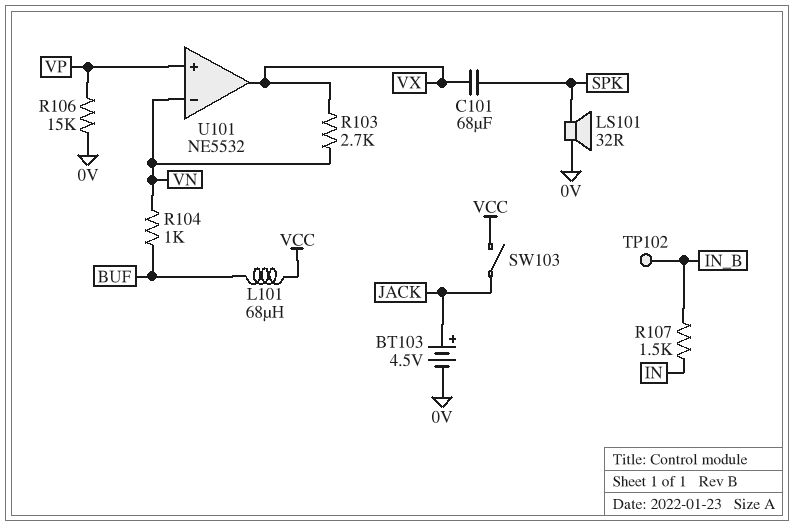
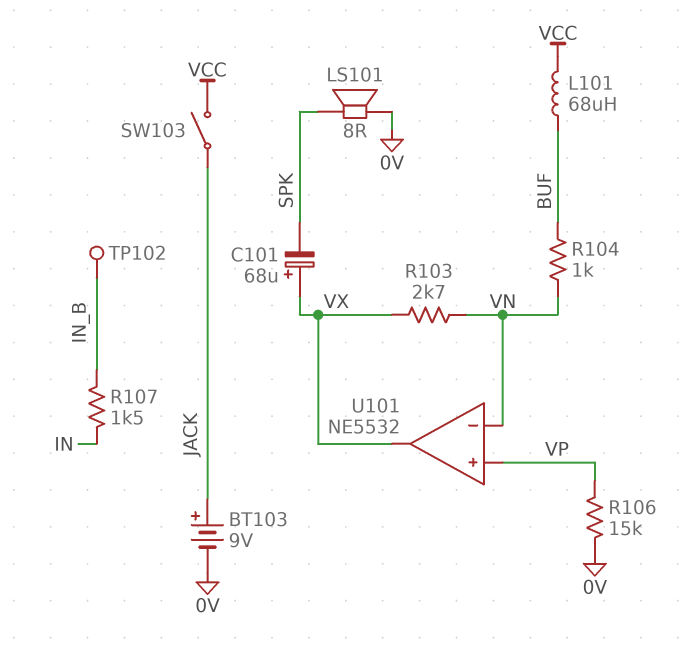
BT103: 4.5V (plus JACK, minus 0V) -> 9V (plus JACK, minus 0V)
C101: 68uF (SPK, VX) -> 68uF (plus VX, minus SPK)
LS101: speaker 32R (0V, SPK) -> speaker 8R (0V, SPK)

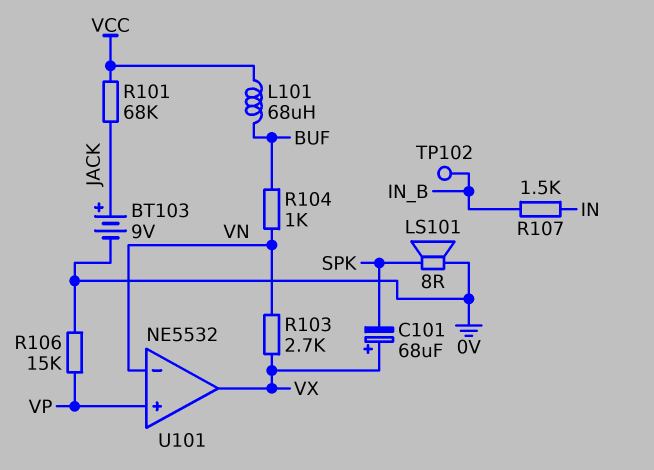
R101: none -> 68k (JACK, VCC)
SW103: switch (JACK, VCC) -> none

